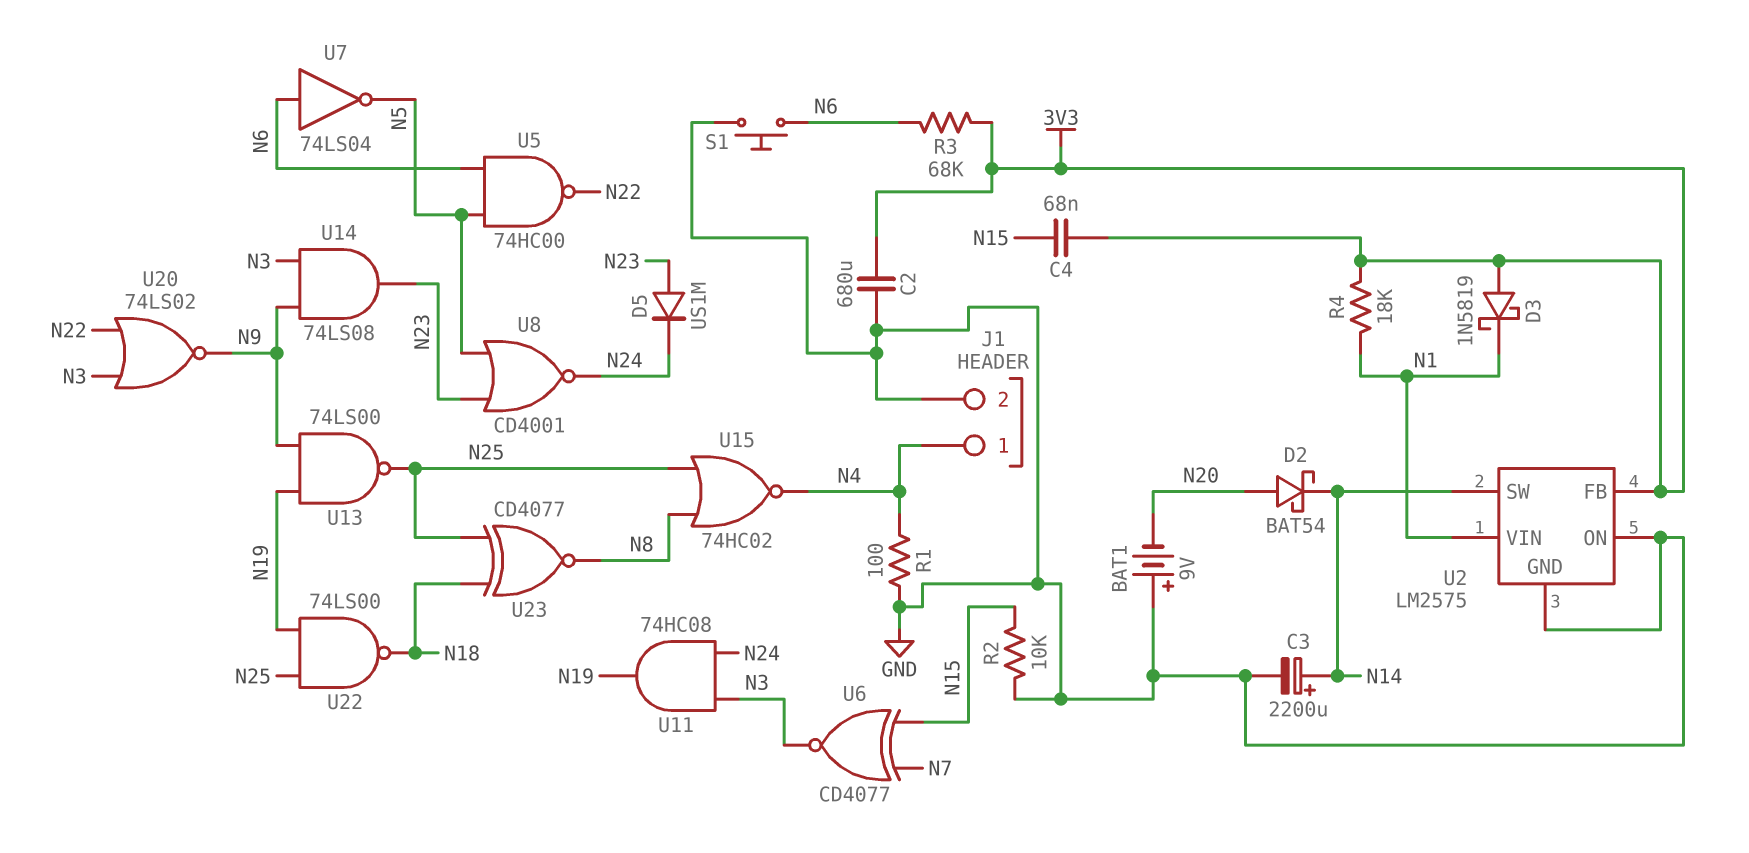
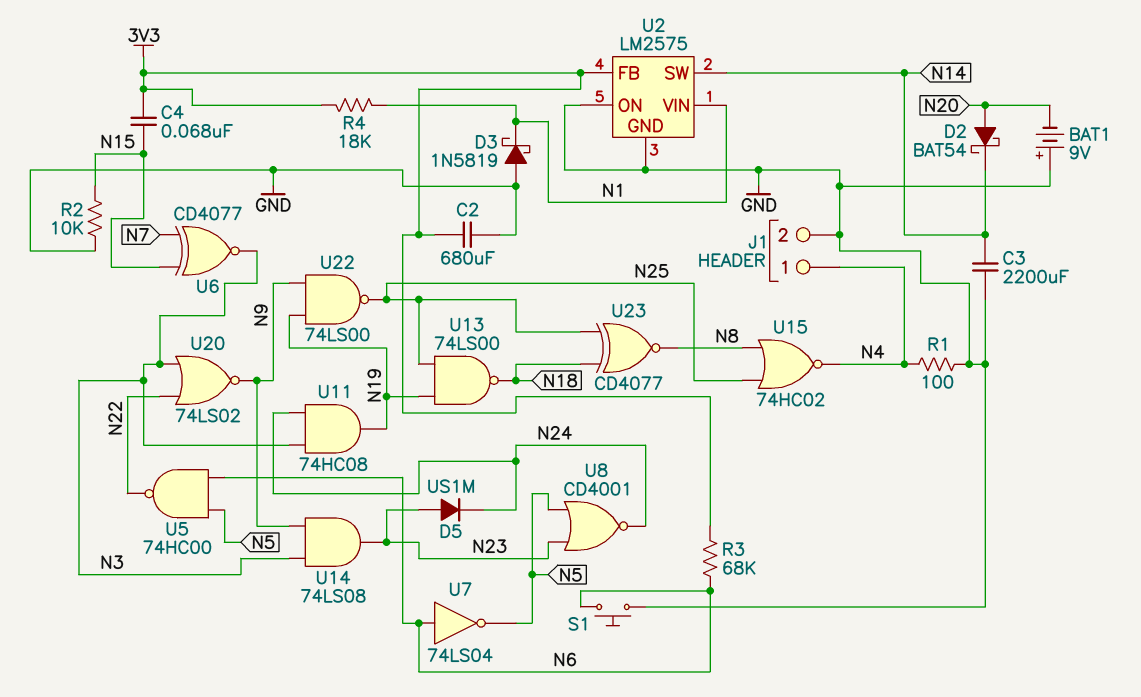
C3: 2200uF (plus N14, minus GND) -> 2200uF (GND, N14)
D3: schottky 1N5819 (A 3V3, K N1) -> schottky 1N5819 (A GND, K N1)
U13: NAND 74LS00 (in N9, in N19, out N25) -> NAND 74LS00 (in N19, in N25, out N18)
U22: NAND 74LS00 (in N19, in N25, out N18) -> NAND 74LS00 (in N9, in N19, out N25)

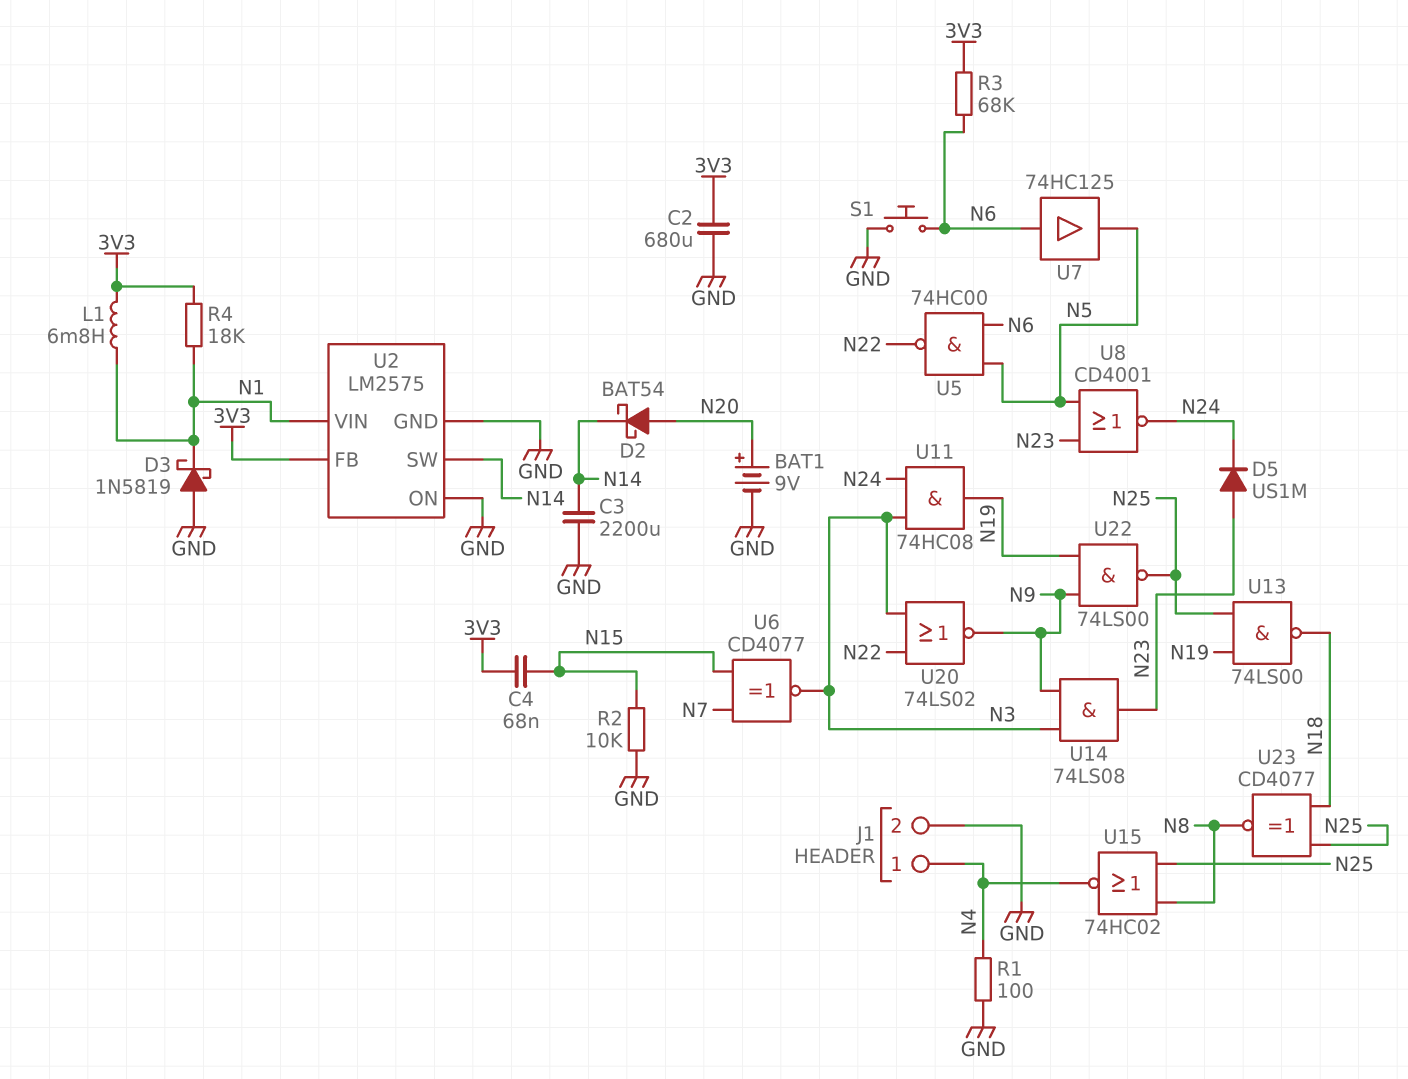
BAT1: 9V (plus GND, minus N20) -> 9V (plus N20, minus GND)
L1: none -> 6.8mH (3V3, N1)
U7: NOT 74LS04 (in N6, out N5) -> buffer 74HC125 (in N6, out N5)

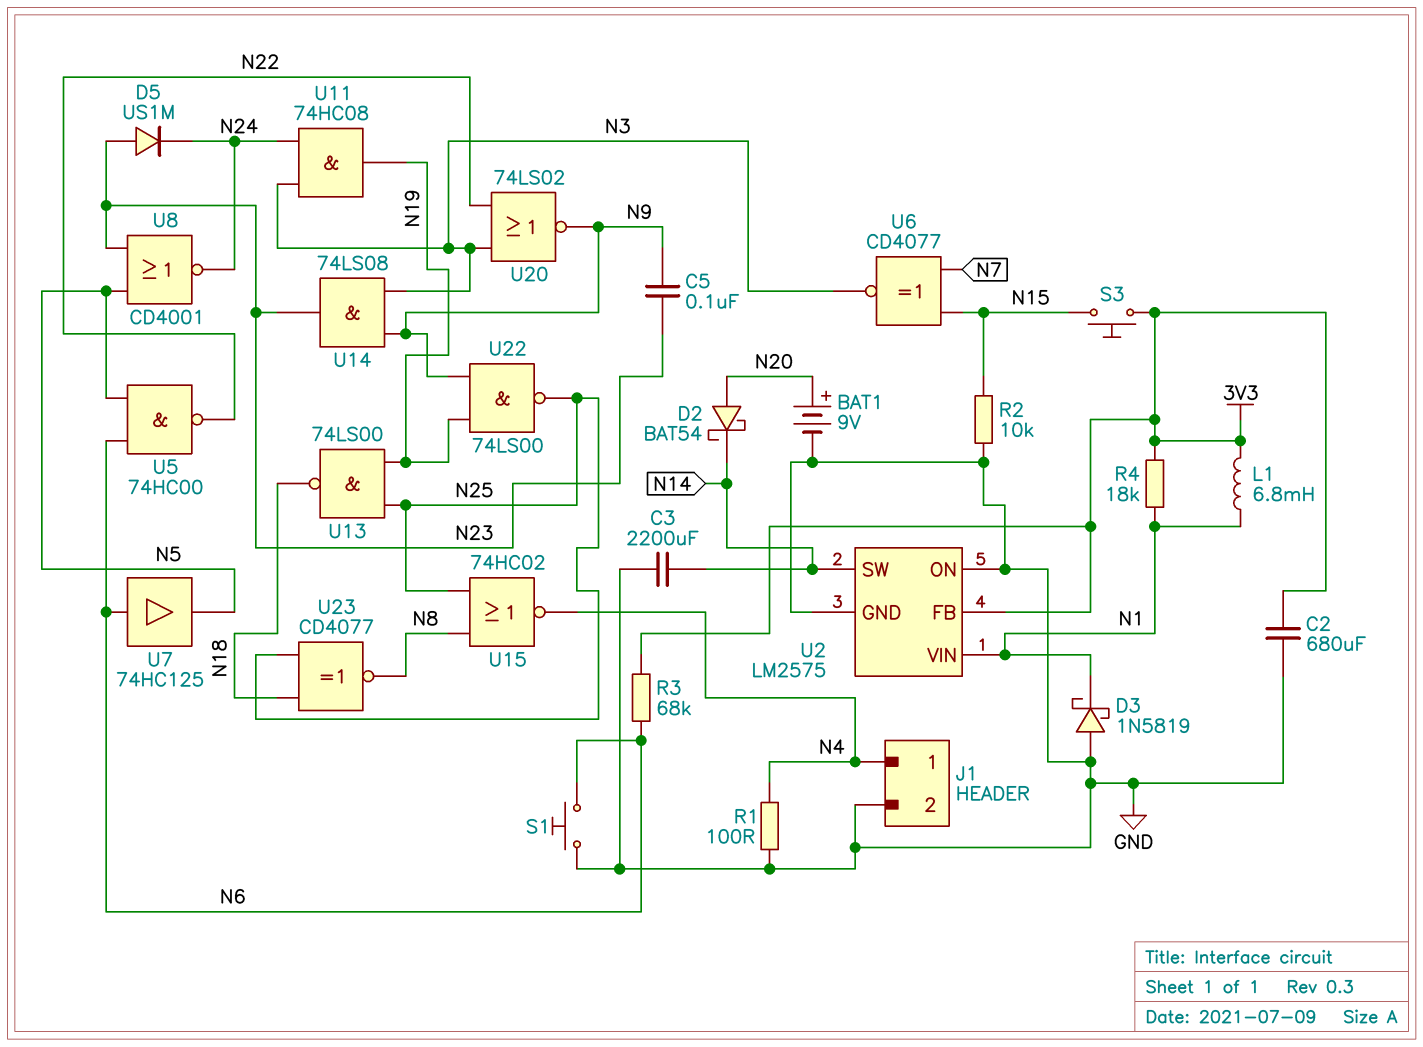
C4: 68nF (3V3, N15) -> none
C5: none -> 100nF (N9, N23)
S3: none -> button (3V3, N15)

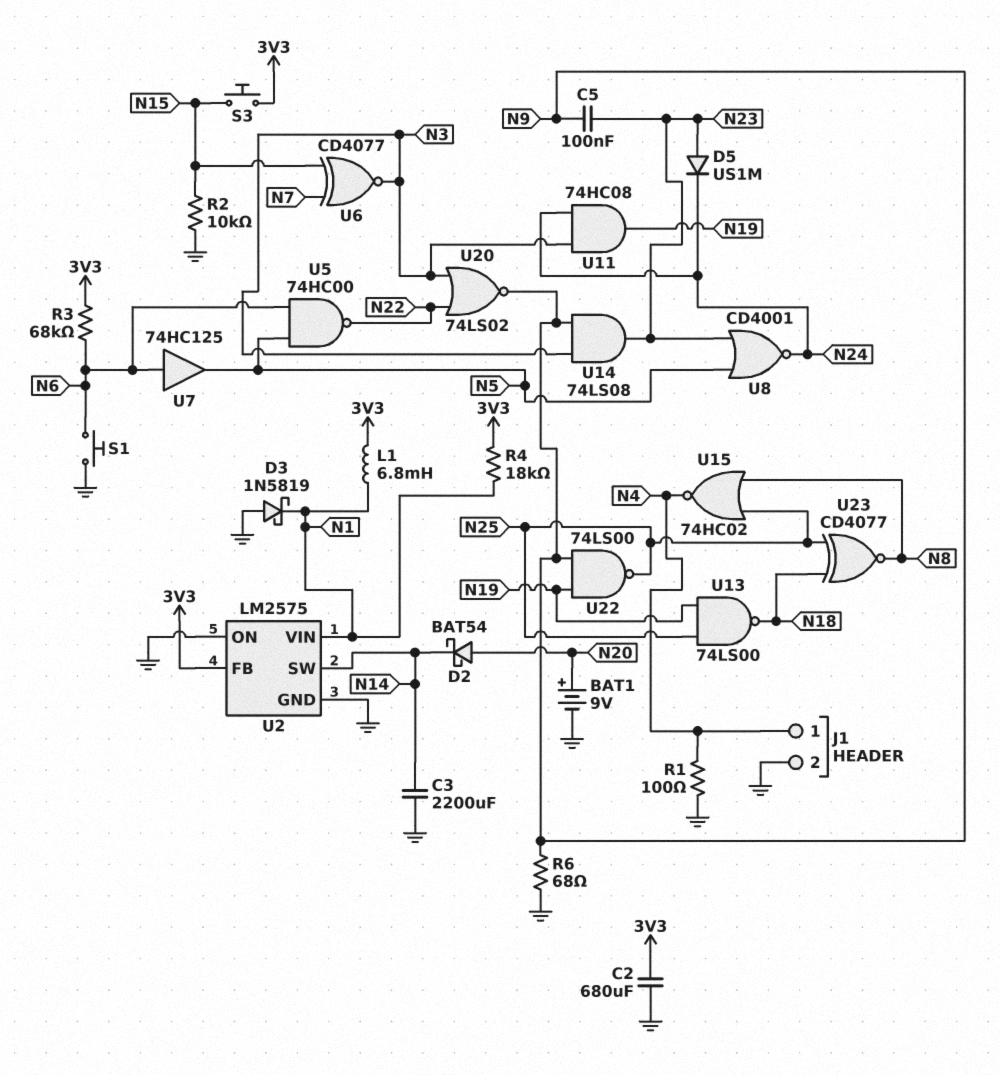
R6: none -> 68 (GND, N9)

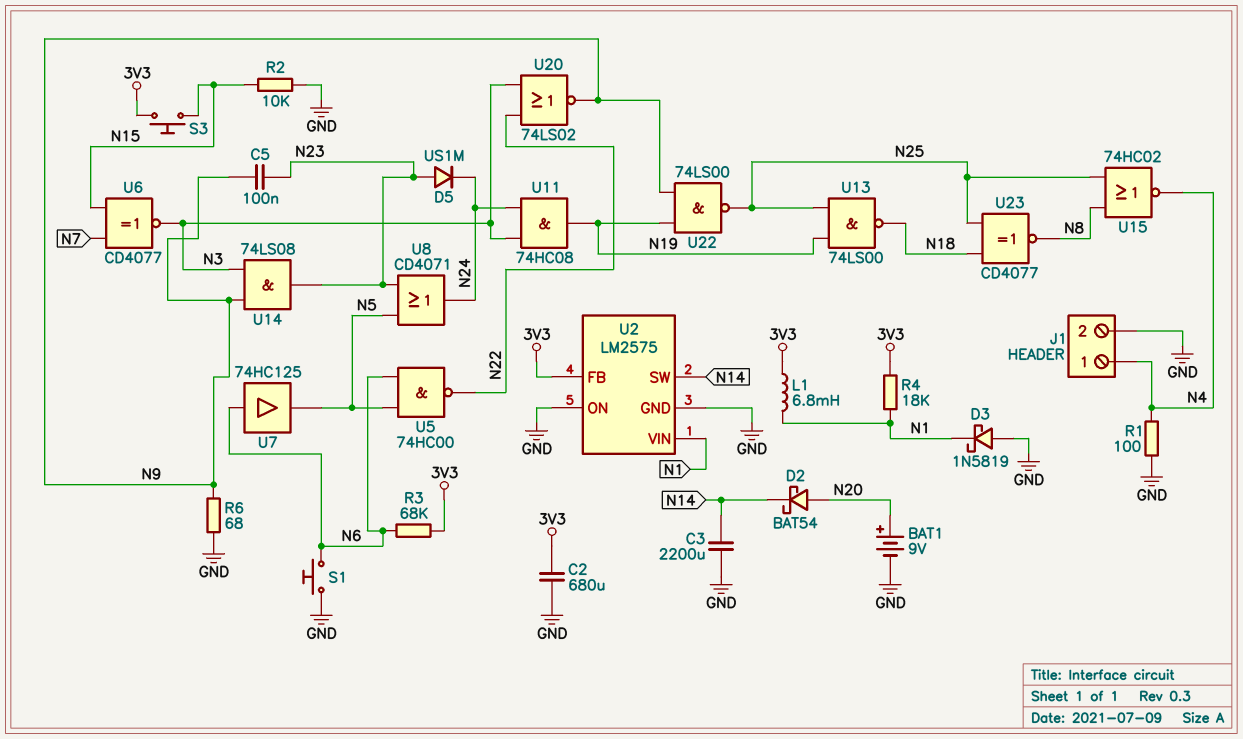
U8: NOR CD4001 (in N5, in N23, out N24) -> OR CD4071 (in N5, in N23, out N24)

